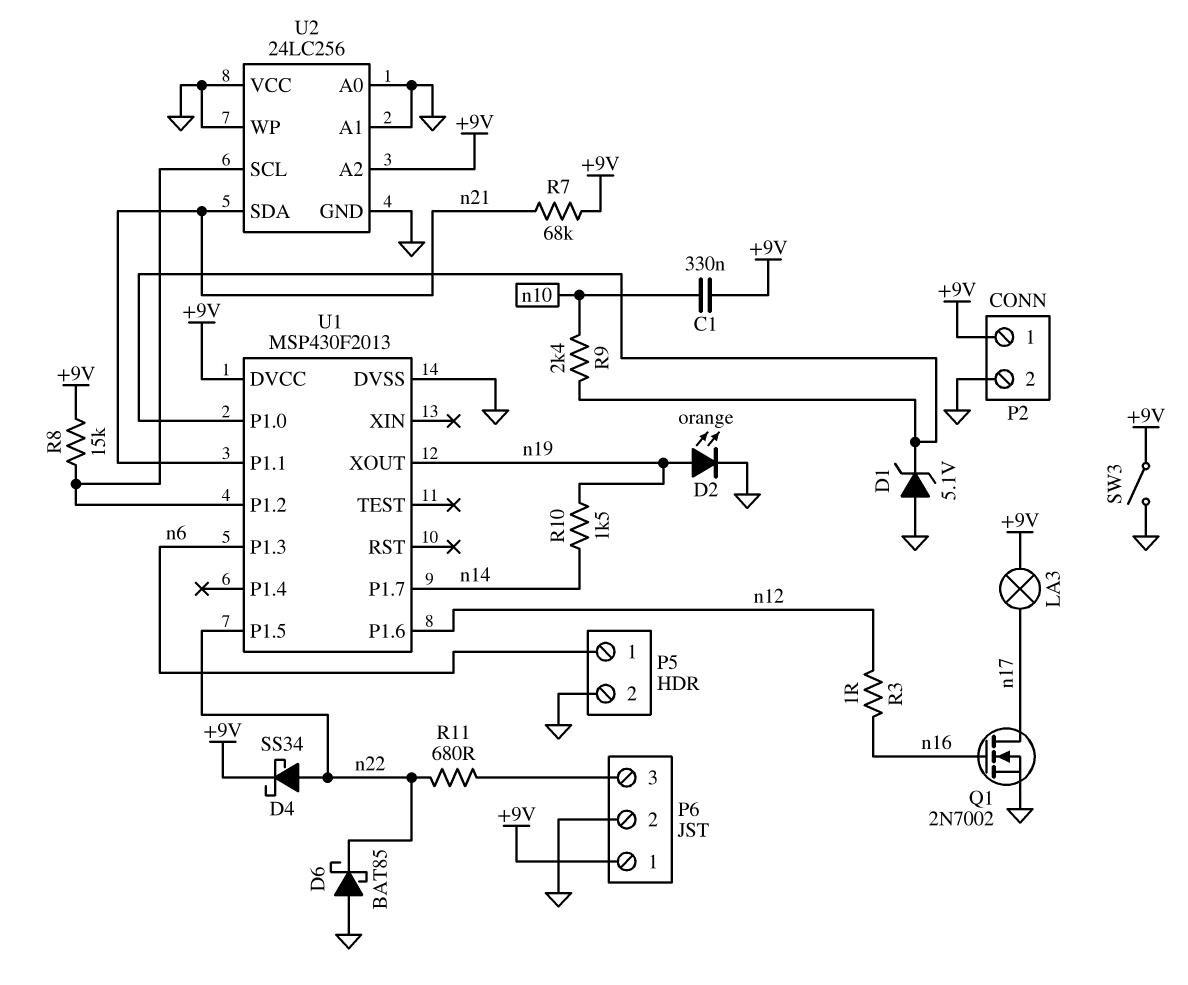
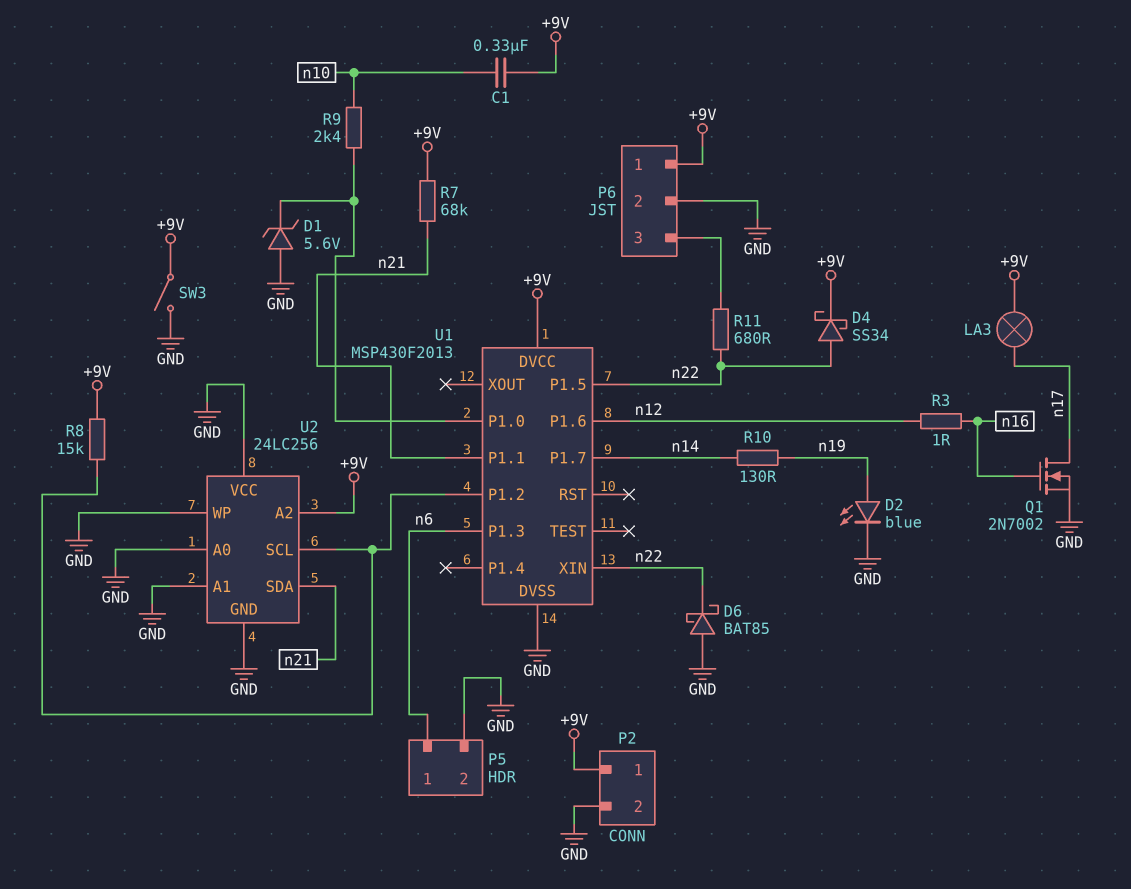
D1: zener 5.1V (A GND, K U1/P1.0) -> zener 5.6V (A GND, K U1/P1.0)
D2: LED orange (A n19, K GND) -> LED blue (A n19, K GND)
R10: 1.5k (n14, n19) -> 130 (n14, n19)
U1 pin XIN: none -> n22
U1 pin XOUT: n19 -> none

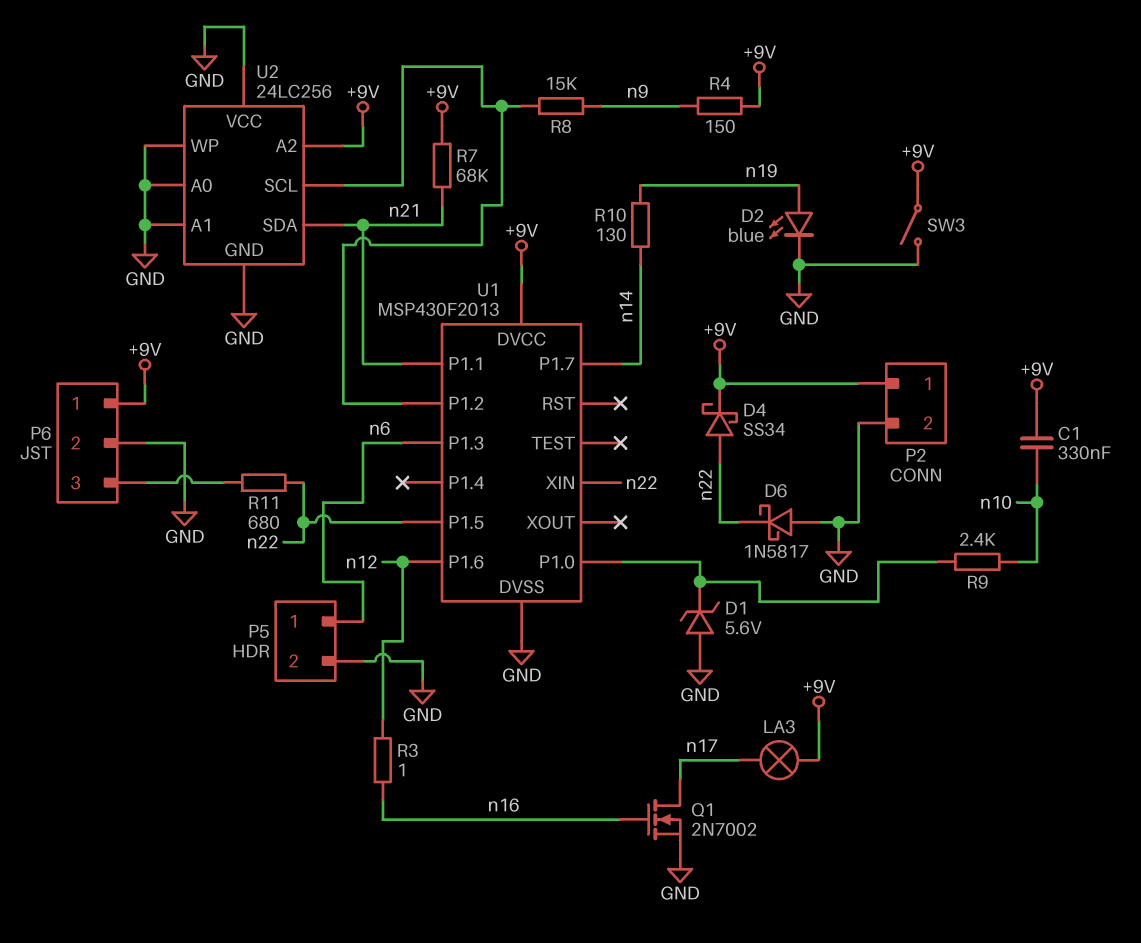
D6: schottky BAT85 (A GND, K n22) -> schottky 1N5817 (A GND, K n22)
R4: none -> 150 (+9V, n9)
R8: 15k (+9V, U1/P1.2) -> 15k (U1/P1.2, n9)

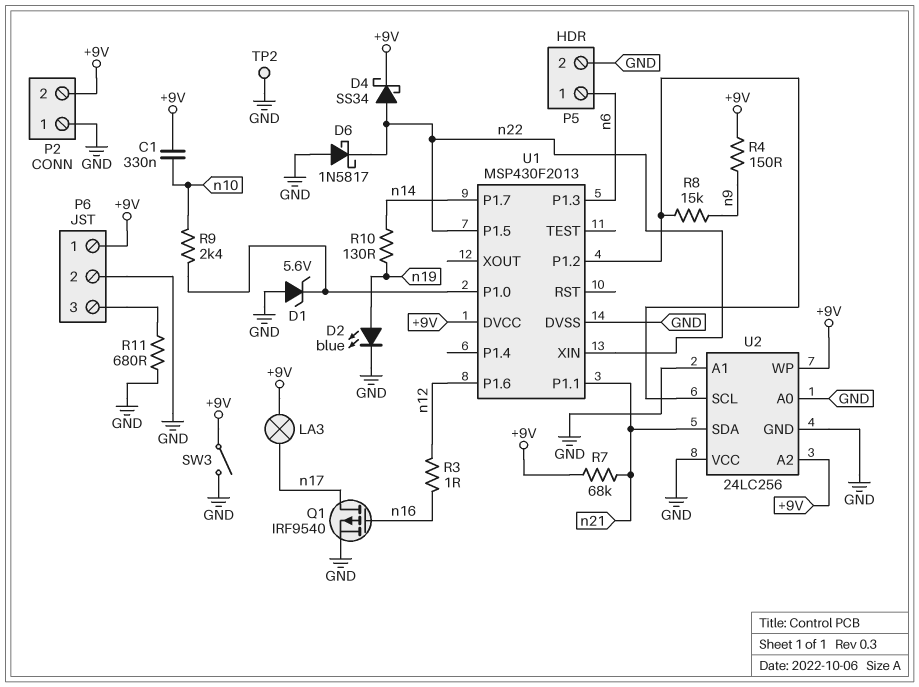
P2 pin 1: +9V -> GND
P2 pin 2: GND -> +9V
Q1: NMOS 2N7002 (G n16, D n17, S GND) -> PMOS IRF9540 (G n16, D n17, S GND)
R11: 680 (P6/3, n22) -> 680 (GND, P6/3)
TP2: none -> test point (GND)
U2 pin WP: GND -> +9V

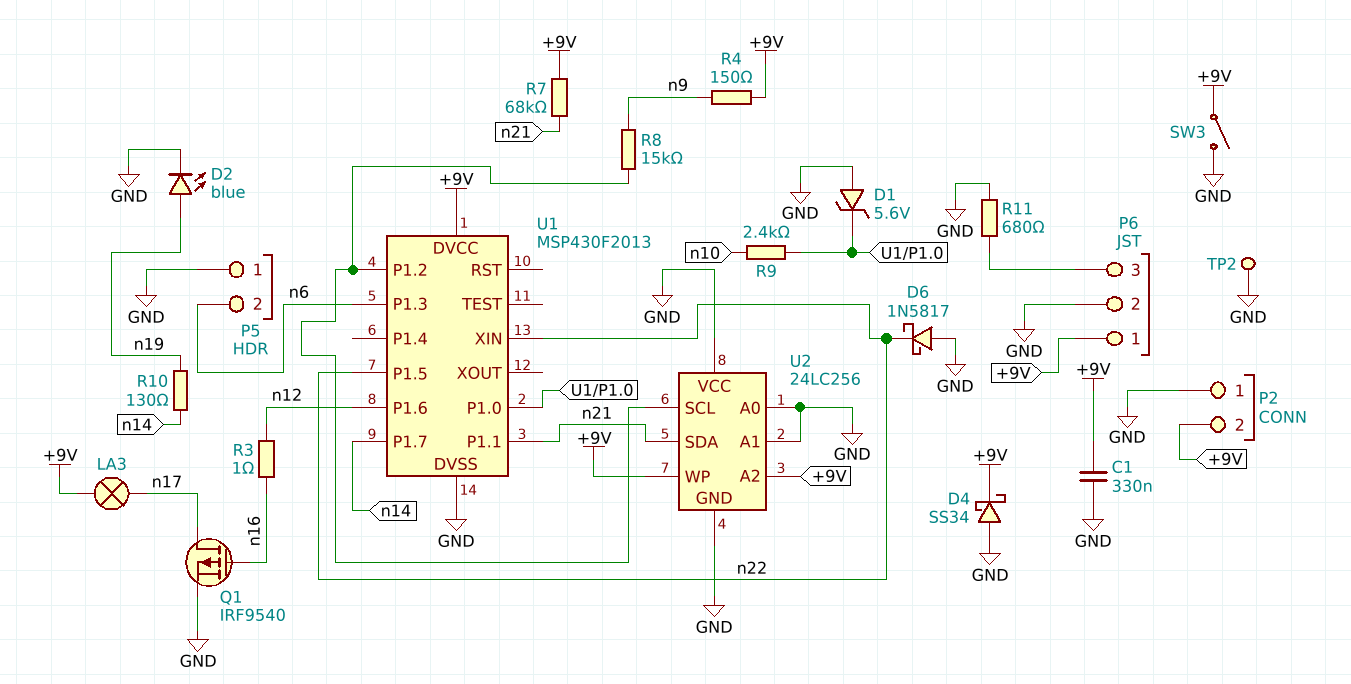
C1: 330nF (+9V, n10) -> 330nF (+9V, GND)
D4: schottky SS34 (A n22, K +9V) -> schottky SS34 (A GND, K +9V)
P5 pin 1: n6 -> GND
P5 pin 2: GND -> n6

